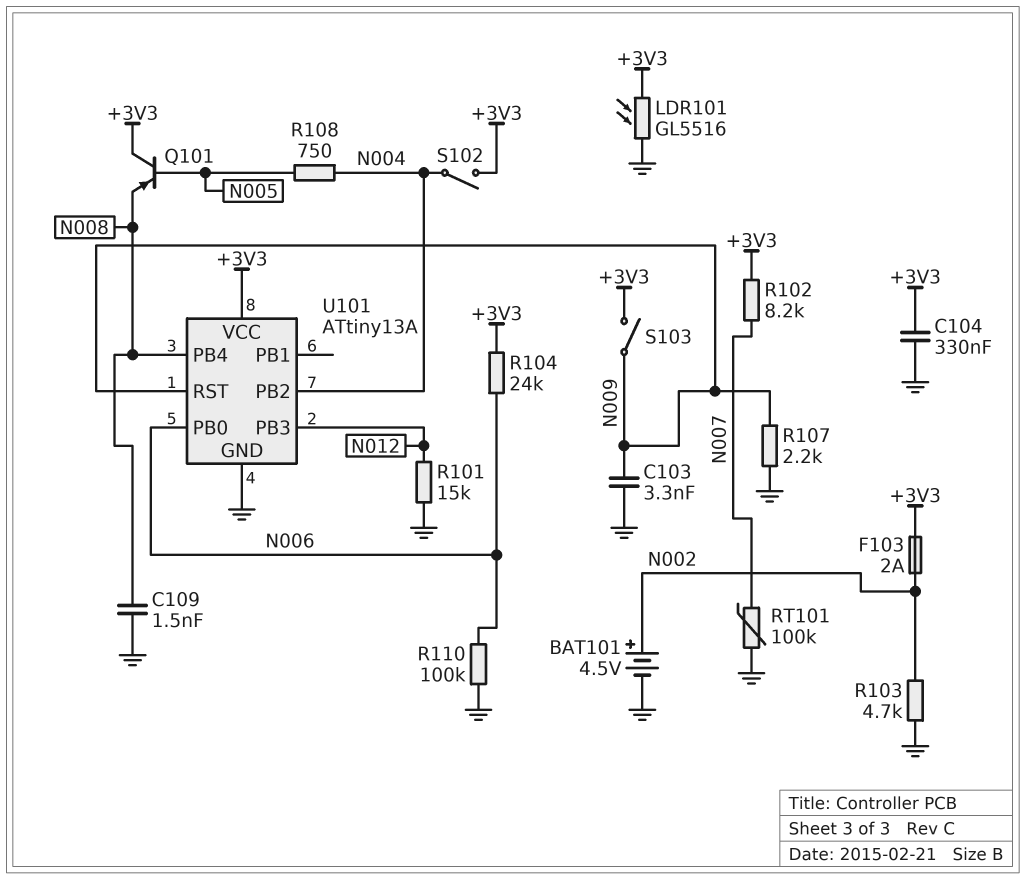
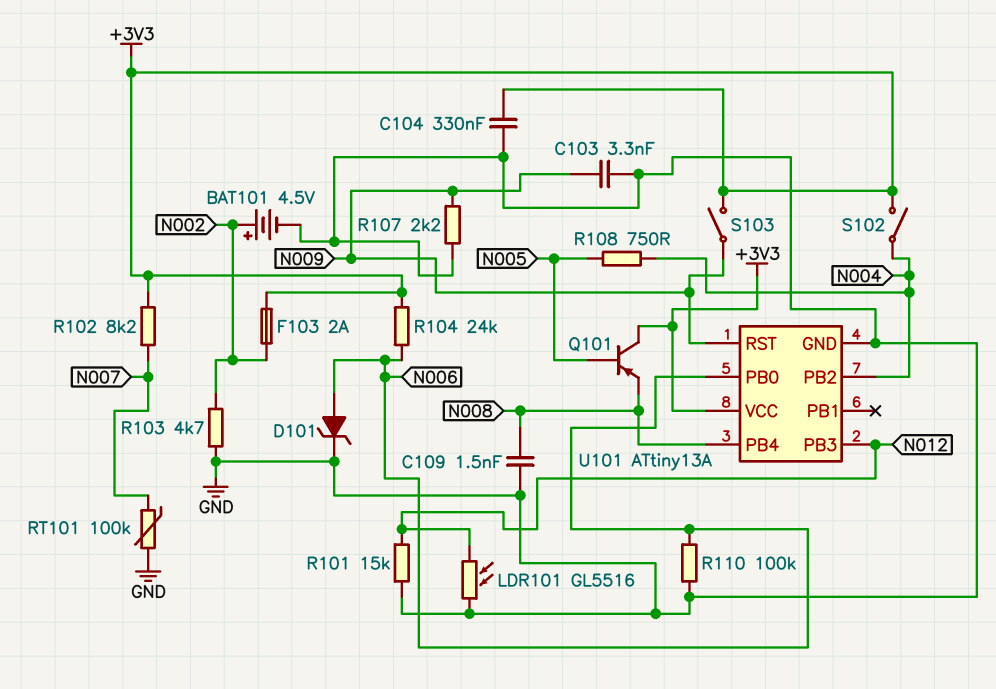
D101: none -> zener (A N006, K GND)
LDR101: GL5516 (+3V3, GND) -> GL5516 (GND, N012)

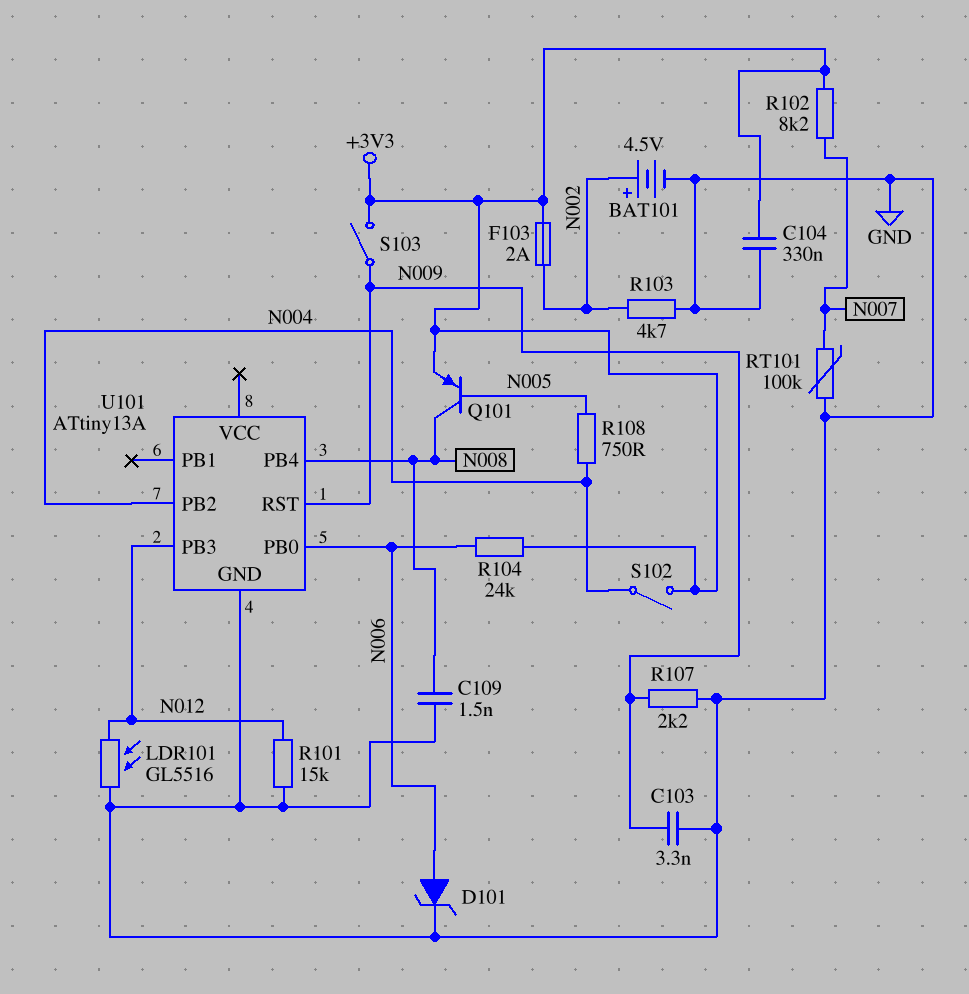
Q101: PNP (B N005, C +3V3, E N008) -> PNP (B N005, C N008, E +3V3)
R110: 100k (GND, N006) -> none
U101 pin VCC: +3V3 -> none

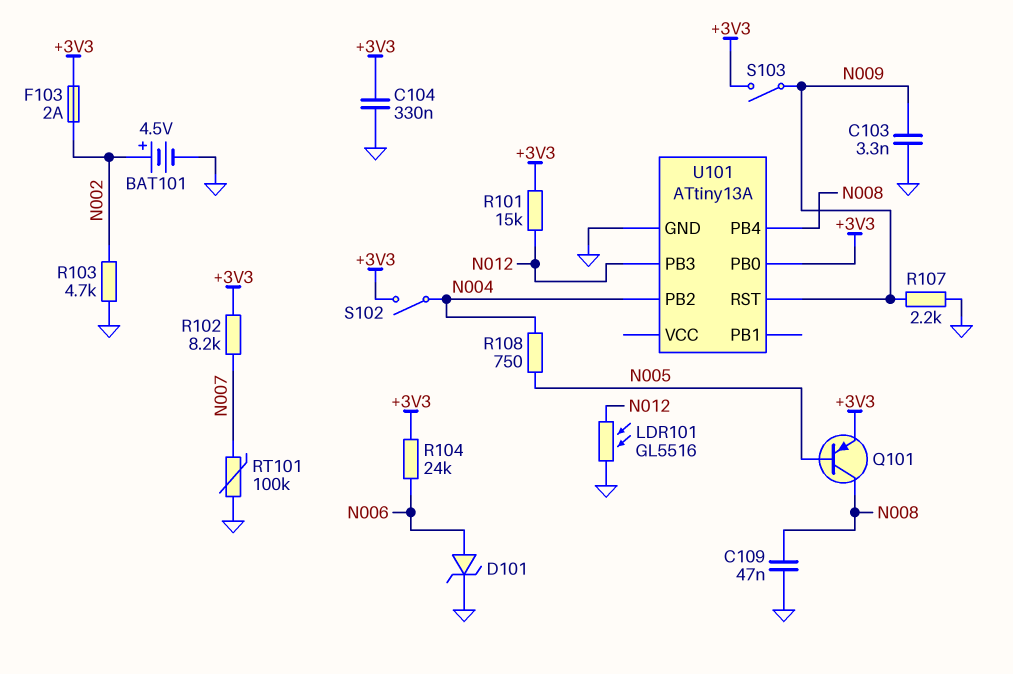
C109: 1.5nF (GND, N008) -> 47nF (GND, N008)
R101: 15k (GND, N012) -> 15k (+3V3, N012)
U101 pin PB0: N006 -> +3V3

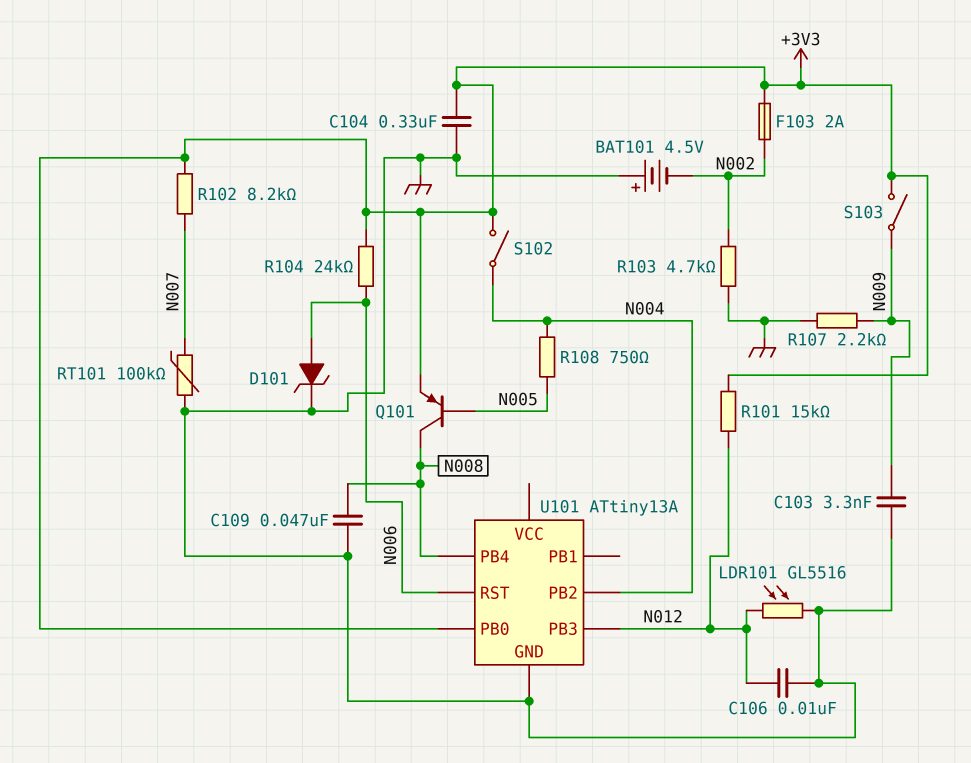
BAT101: 4.5V (plus N002, minus GND) -> 4.5V (plus GND, minus N002)
C106: none -> 10nF (GND, N012)
U101 pin RST: N009 -> N006

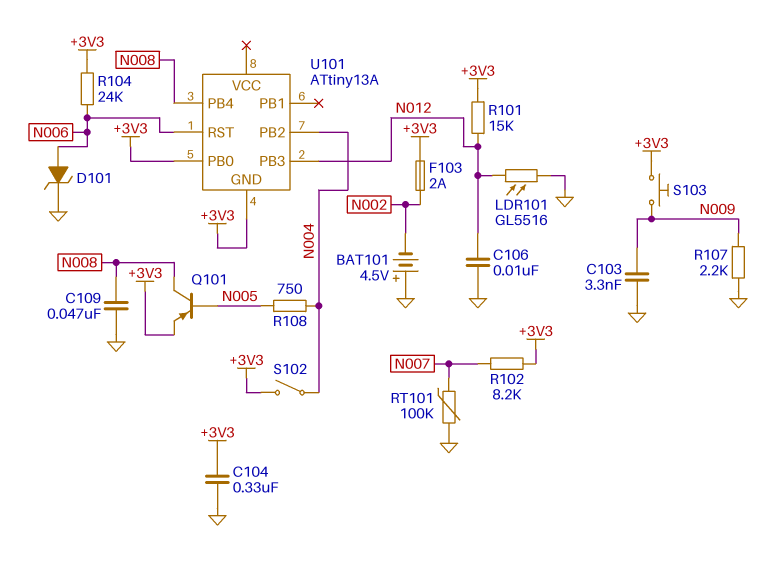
R103: 4.7k (GND, N002) -> none
S103: switch (+3V3, N009) -> button (+3V3, N009)
U101 pin GND: GND -> +3V3

